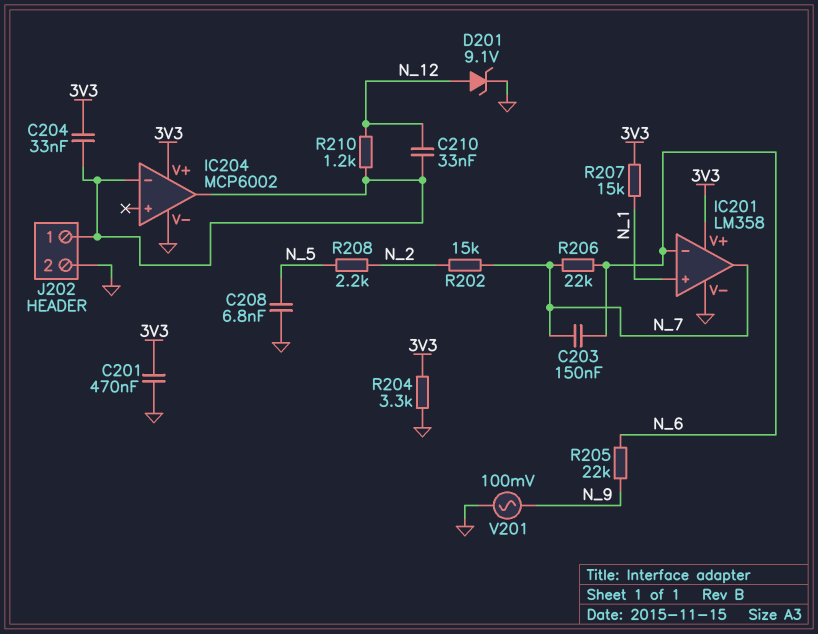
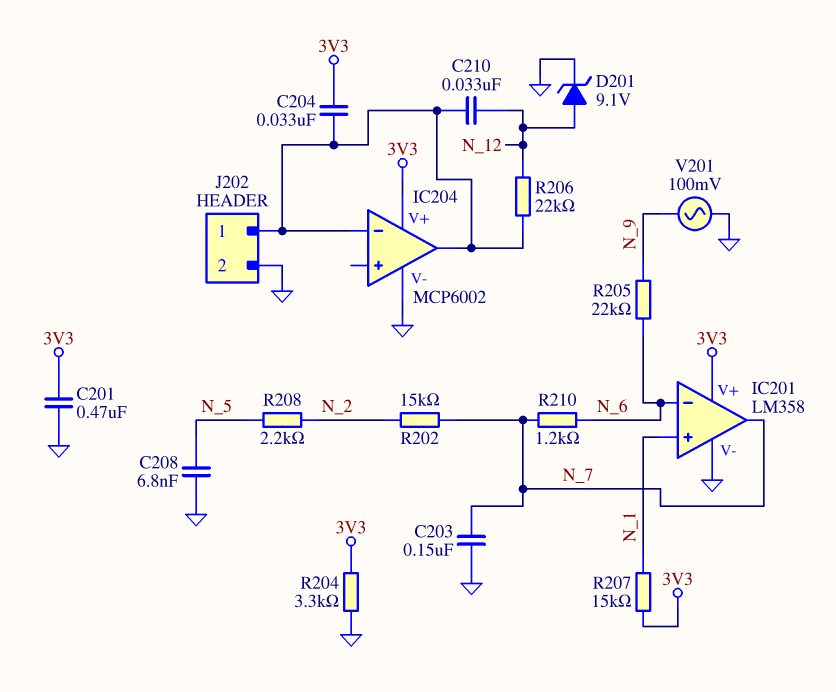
C203: 150nF (N_6, N_7) -> 150nF (GND, N_7)
R206: 22k (N_6, N_7) -> 22k (IC204/in-, N_12)
R210: 1.2k (IC204/in-, N_12) -> 1.2k (N_6, N_7)

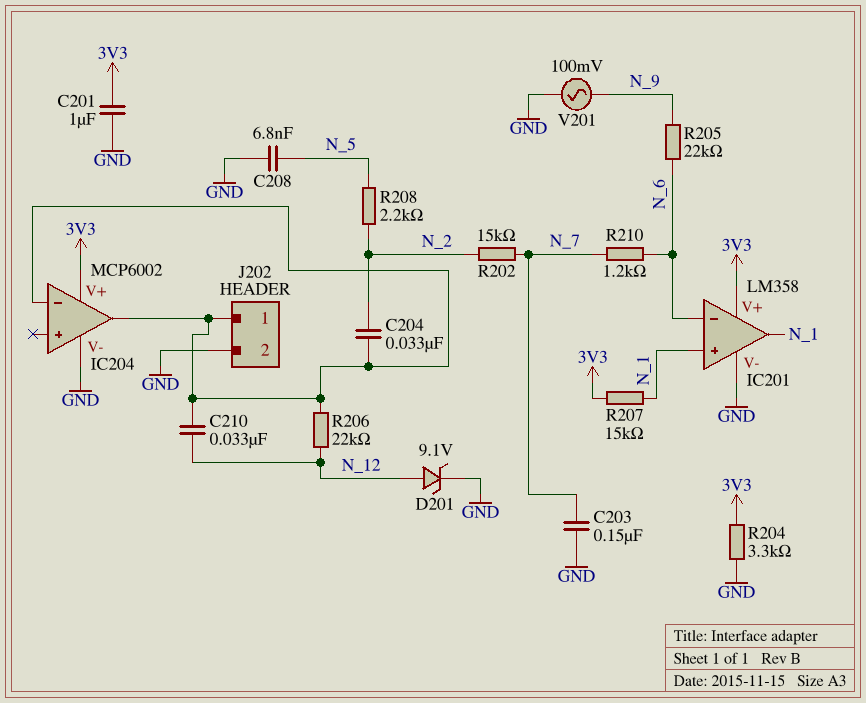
C201: 470nF (3V3, GND) -> 1uF (3V3, GND)
C204: 33nF (3V3, IC204/in-) -> 33nF (IC204/in-, N_2)
IC201 pin out: N_7 -> N_1

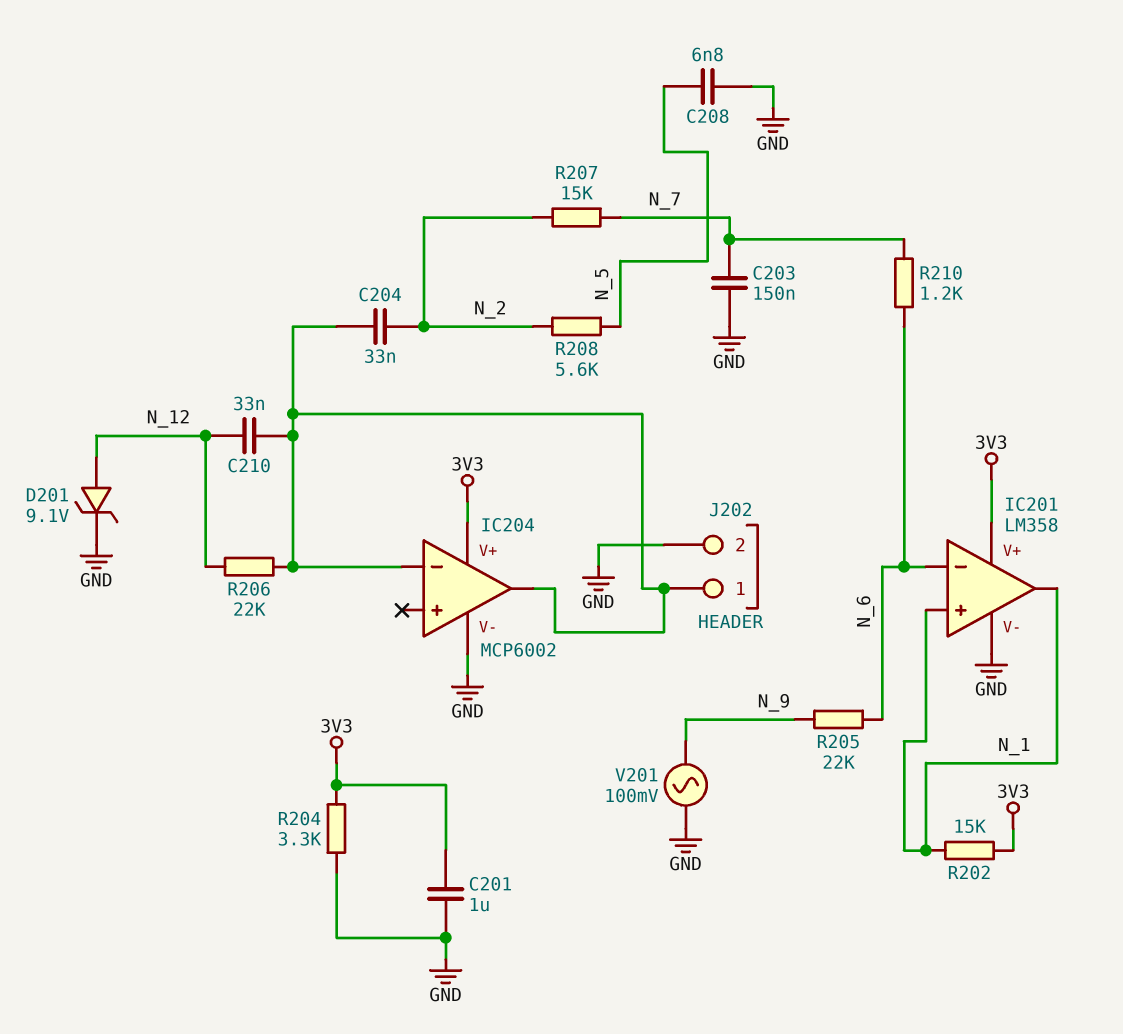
R202: 15k (N_2, N_7) -> 15k (3V3, N_1)
R207: 15k (3V3, N_1) -> 15k (N_2, N_7)
R208: 2.2k (N_2, N_5) -> 5.6k (N_2, N_5)

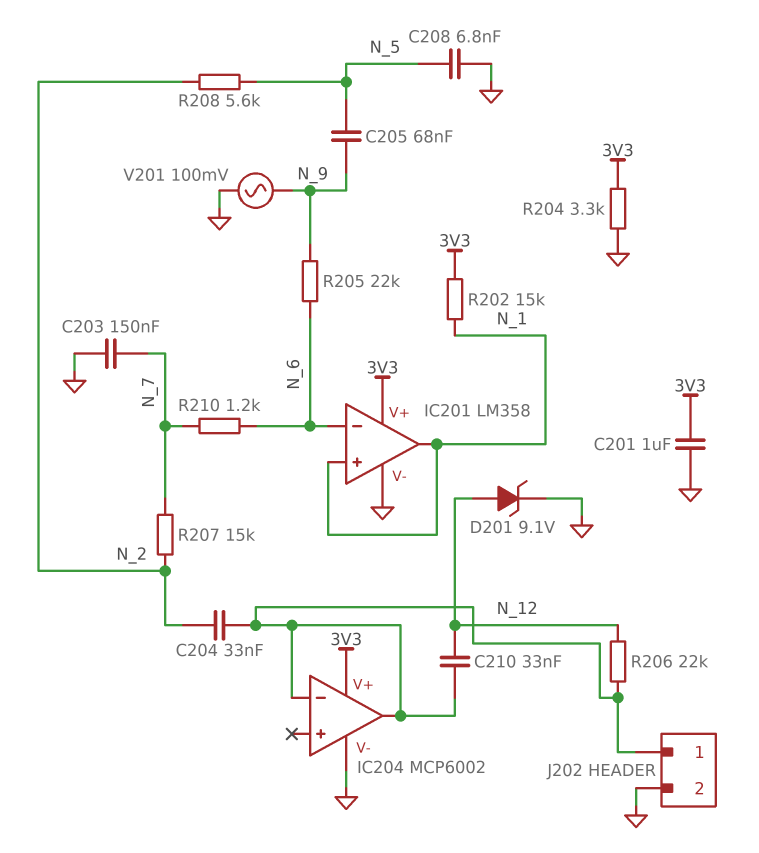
C205: none -> 68nF (N_5, N_9)

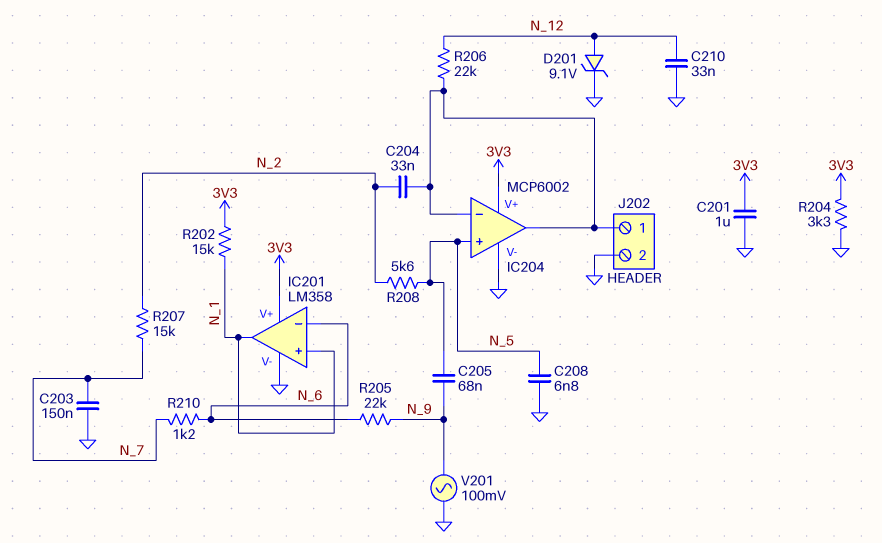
C210: 33nF (IC204/in-, N_12) -> 33nF (GND, N_12)
IC204 pin in+: none -> N_5

